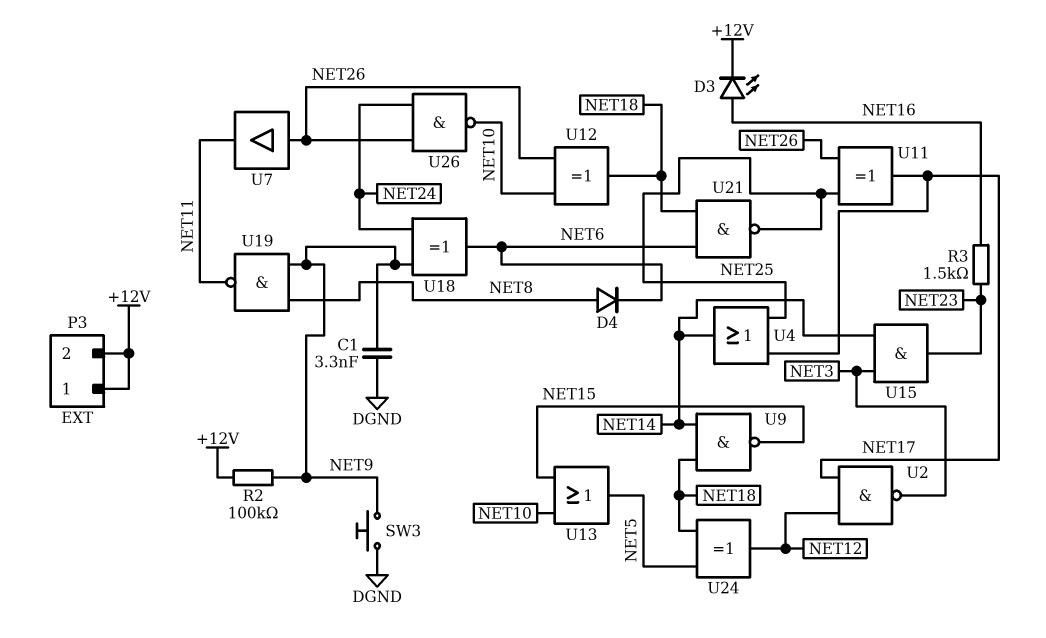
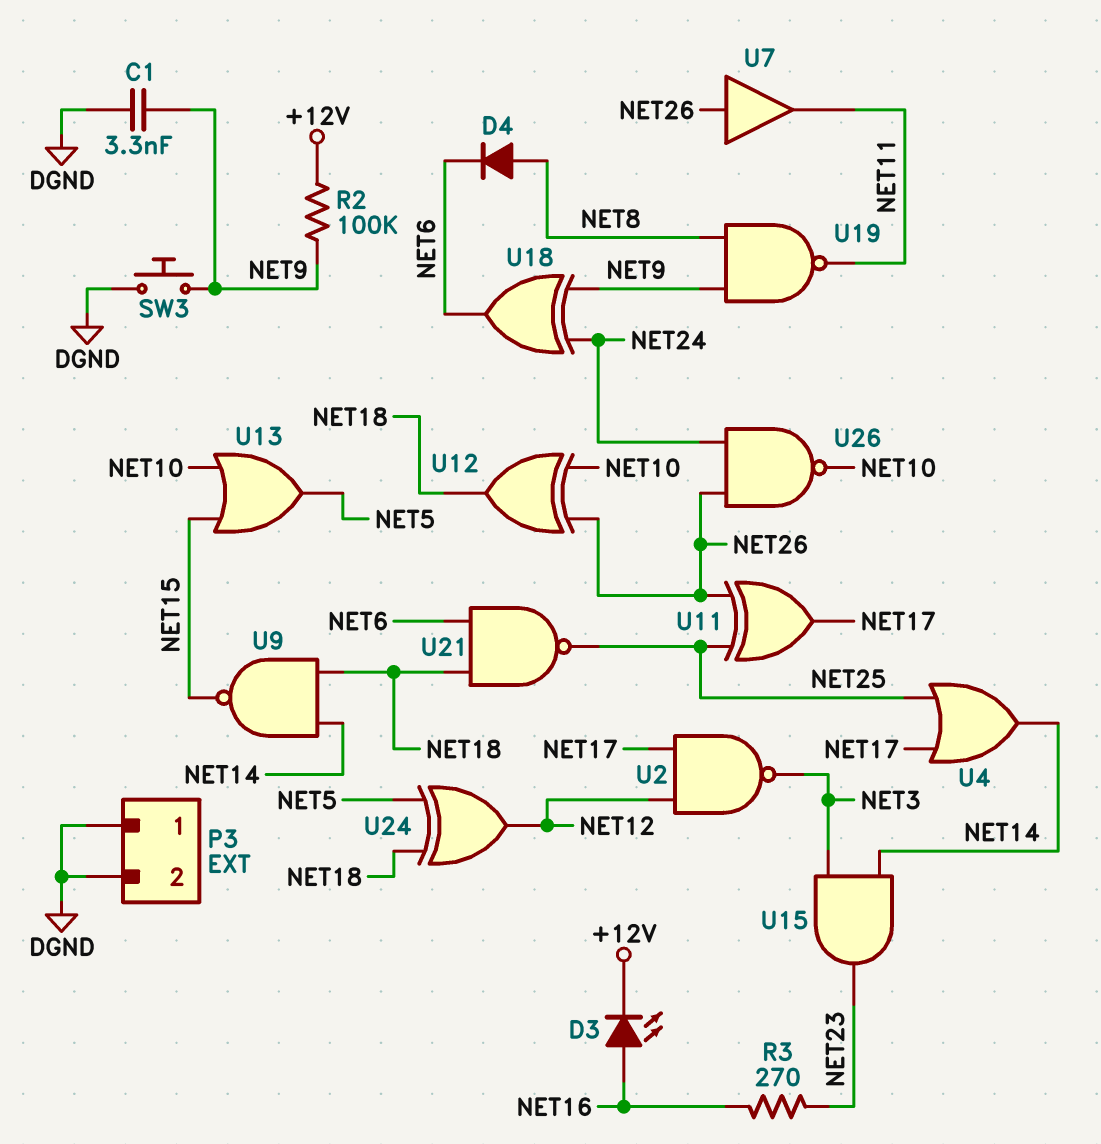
P3 pin 1: +12V -> DGND
P3 pin 2: +12V -> DGND
R3: 1.5k (NET16, NET23) -> 270 (NET16, NET23)

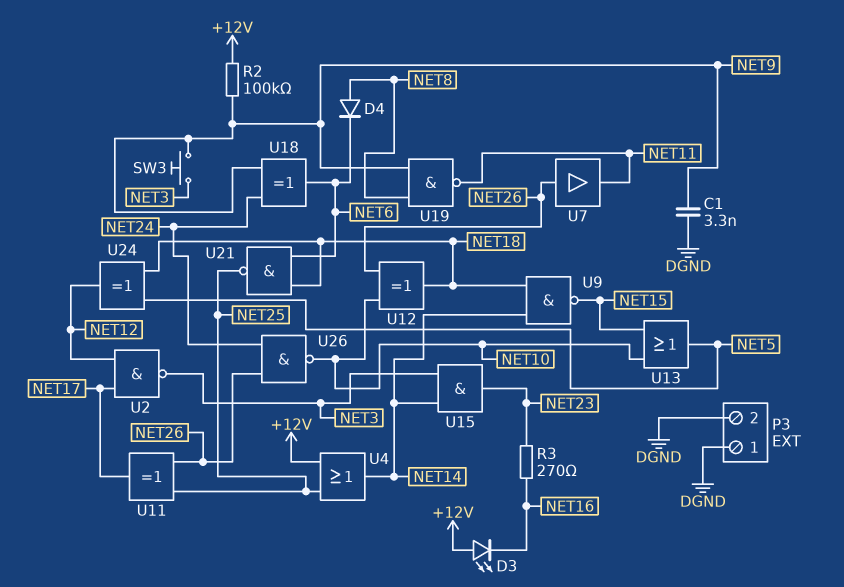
D3: LED (A NET16, K +12V) -> LED (A +12V, K NET16)
SW3: button (DGND, NET9) -> button (NET3, NET9)
U4: OR (in NET17, in NET25, out NET14) -> OR (in +12V, in NET25, out NET14)

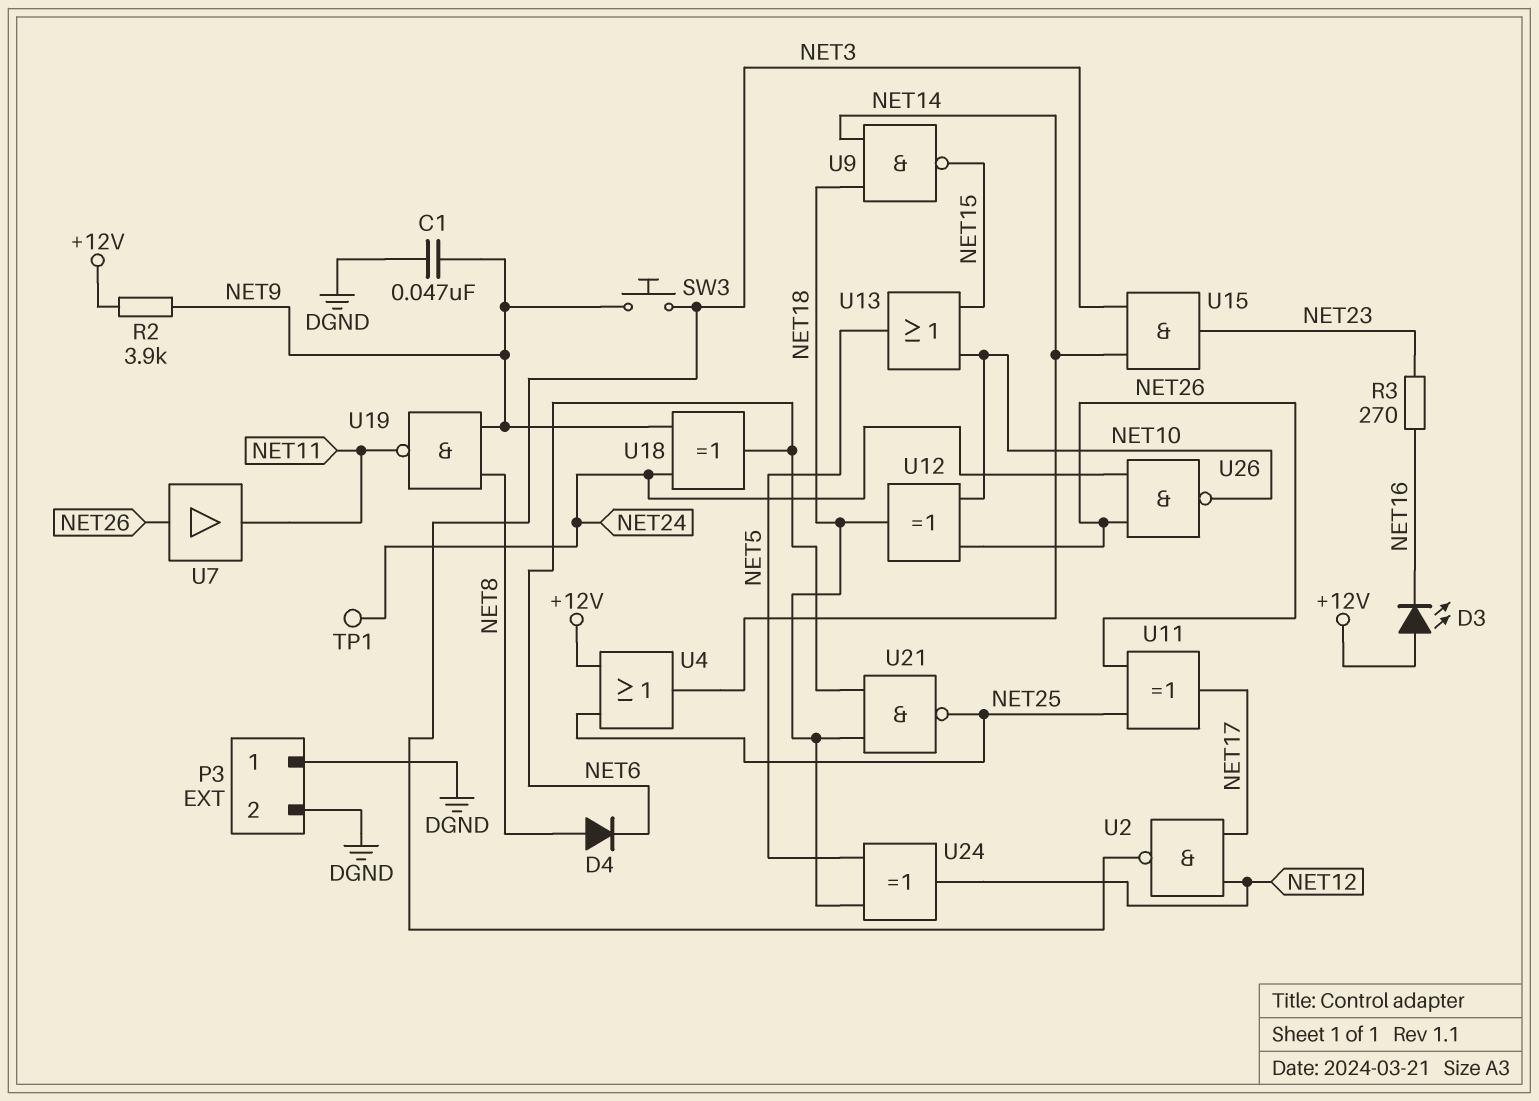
C1: 3.3nF (DGND, NET9) -> 47nF (DGND, NET9)
R2: 100k (+12V, NET9) -> 3.9k (+12V, NET9)
TP1: none -> test point (NET24)

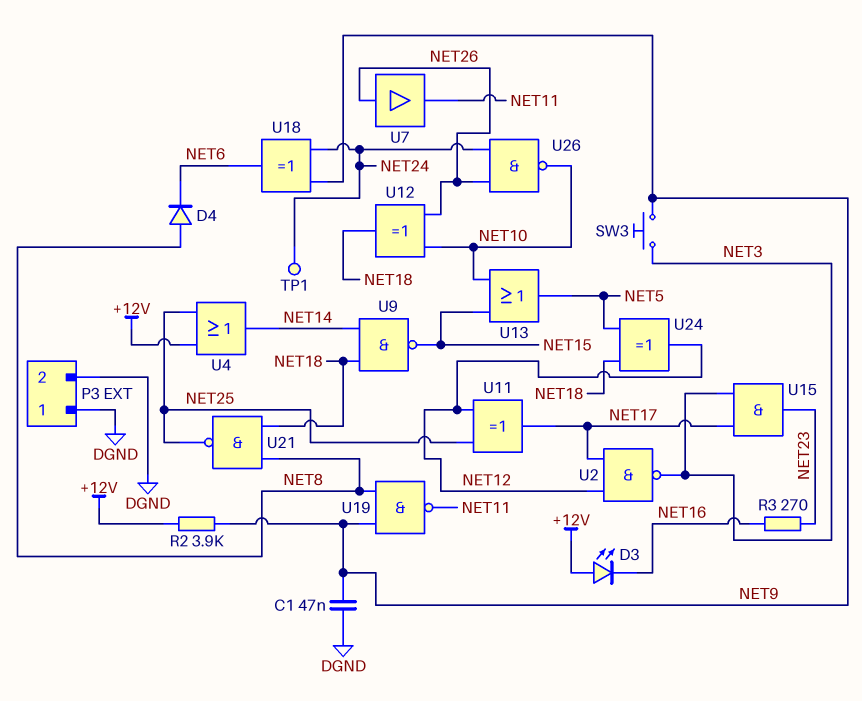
U11: XOR (in NET25, in NET26, out NET17) -> XOR (in NET12, in NET25, out NET17)
U15: AND (in NET3, in NET14, out NET23) -> AND (in NET3, in NET17, out NET23)
U21: NAND (in NET6, in NET18, out NET25) -> NAND (in NET8, in NET18, out NET25)

